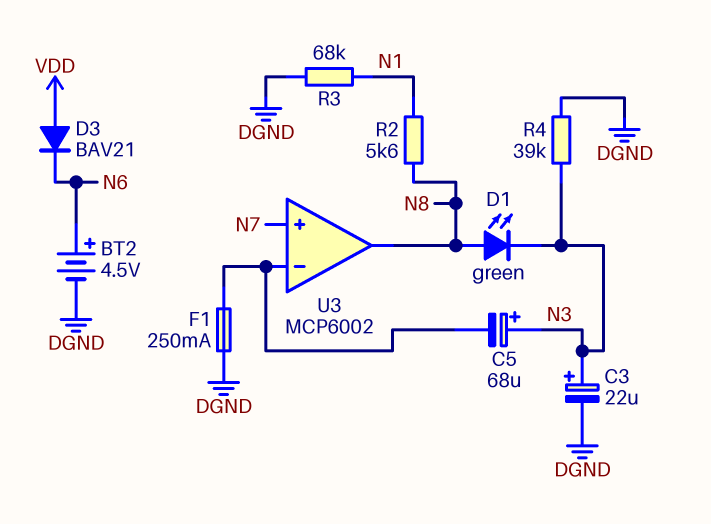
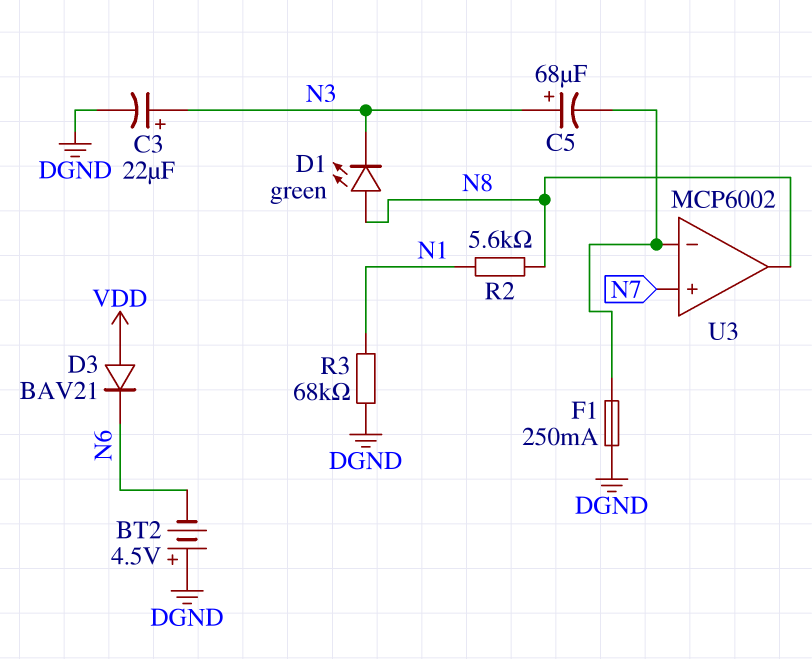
BT2: 4.5V (plus N6, minus DGND) -> 4.5V (plus DGND, minus N6)
R4: 39k (DGND, N3) -> none

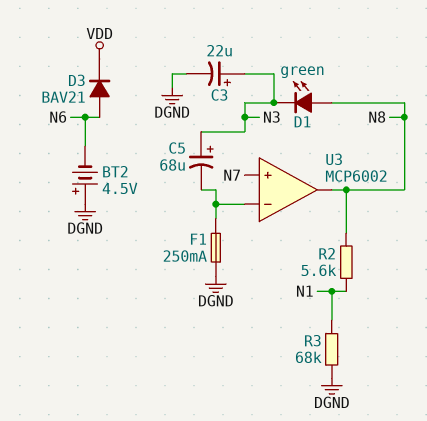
D3: diode BAV21 (A VDD, K N6) -> diode BAV21 (A N6, K VDD)

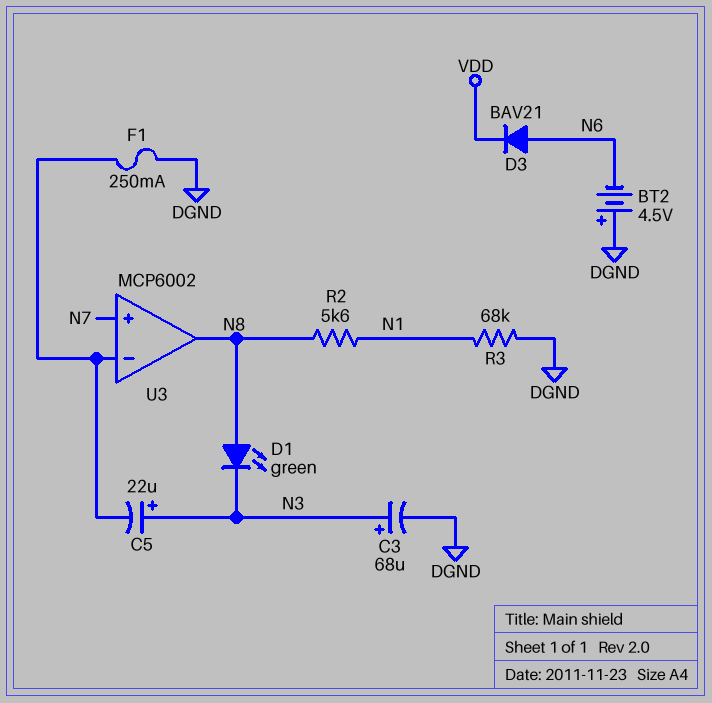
C3: 22uF (plus N3, minus DGND) -> 68uF (plus N3, minus DGND)
C5: 68uF (plus N3, minus U3/in-) -> 22uF (plus N3, minus U3/in-)

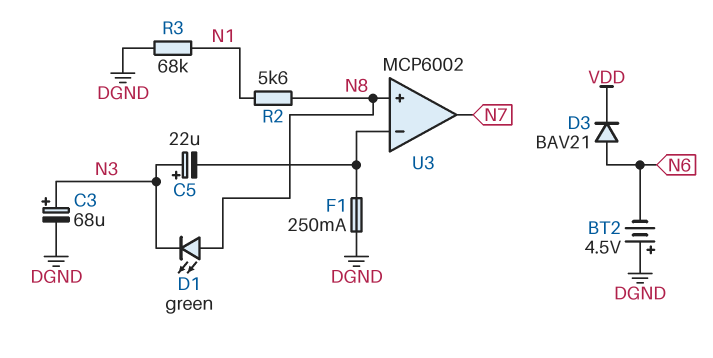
U3 pin in+: N7 -> N8
U3 pin out: N8 -> N7

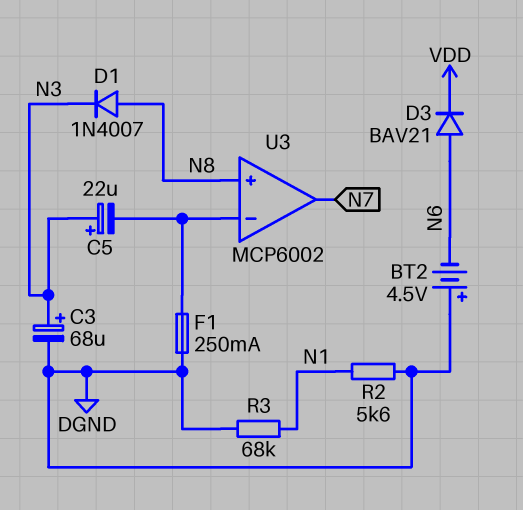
D1: LED green (A N8, K N3) -> diode 1N4007 (A N8, K N3)
R2: 5.6k (N1, N8) -> 5.6k (DGND, N1)

